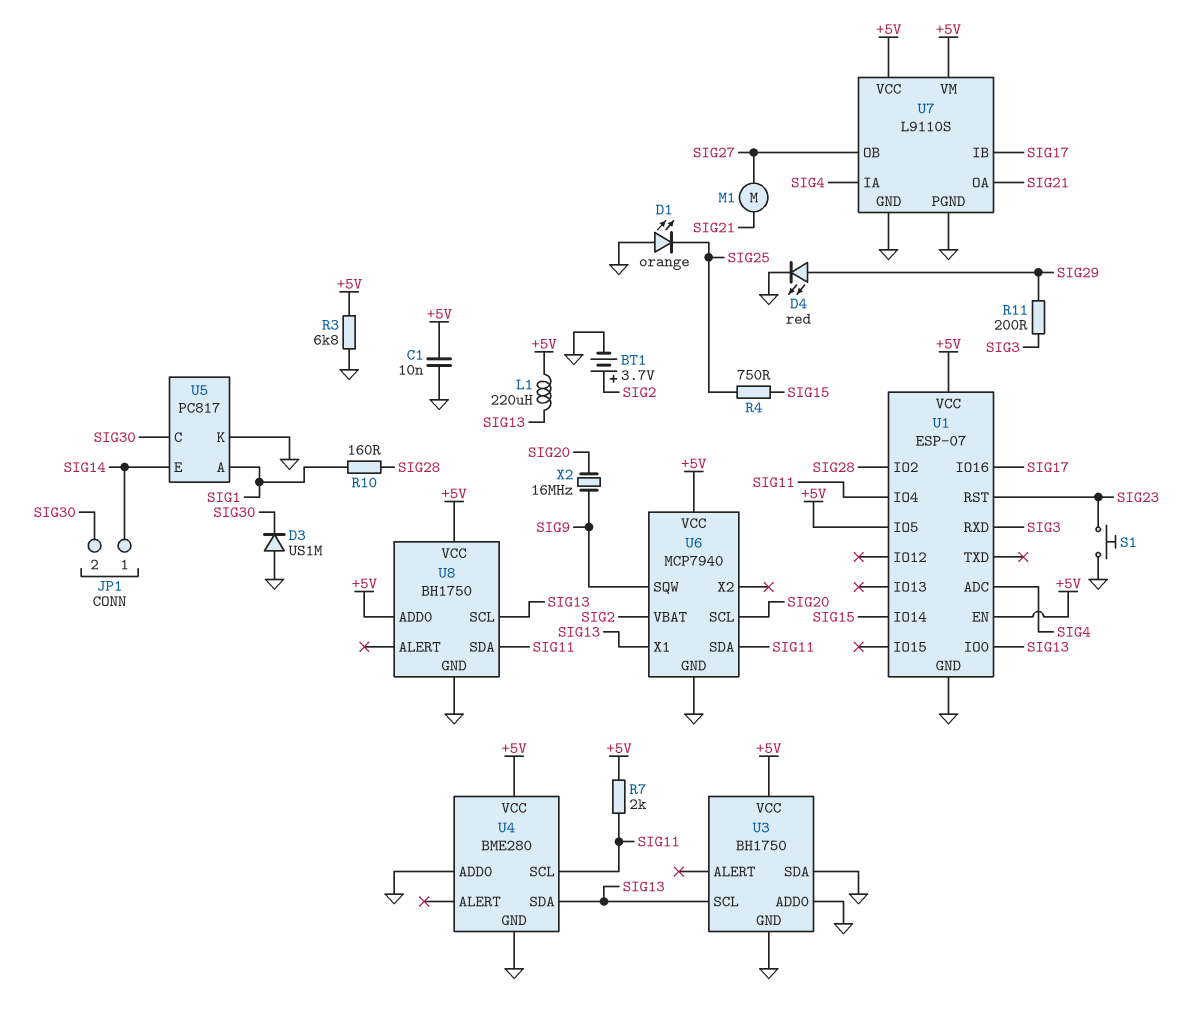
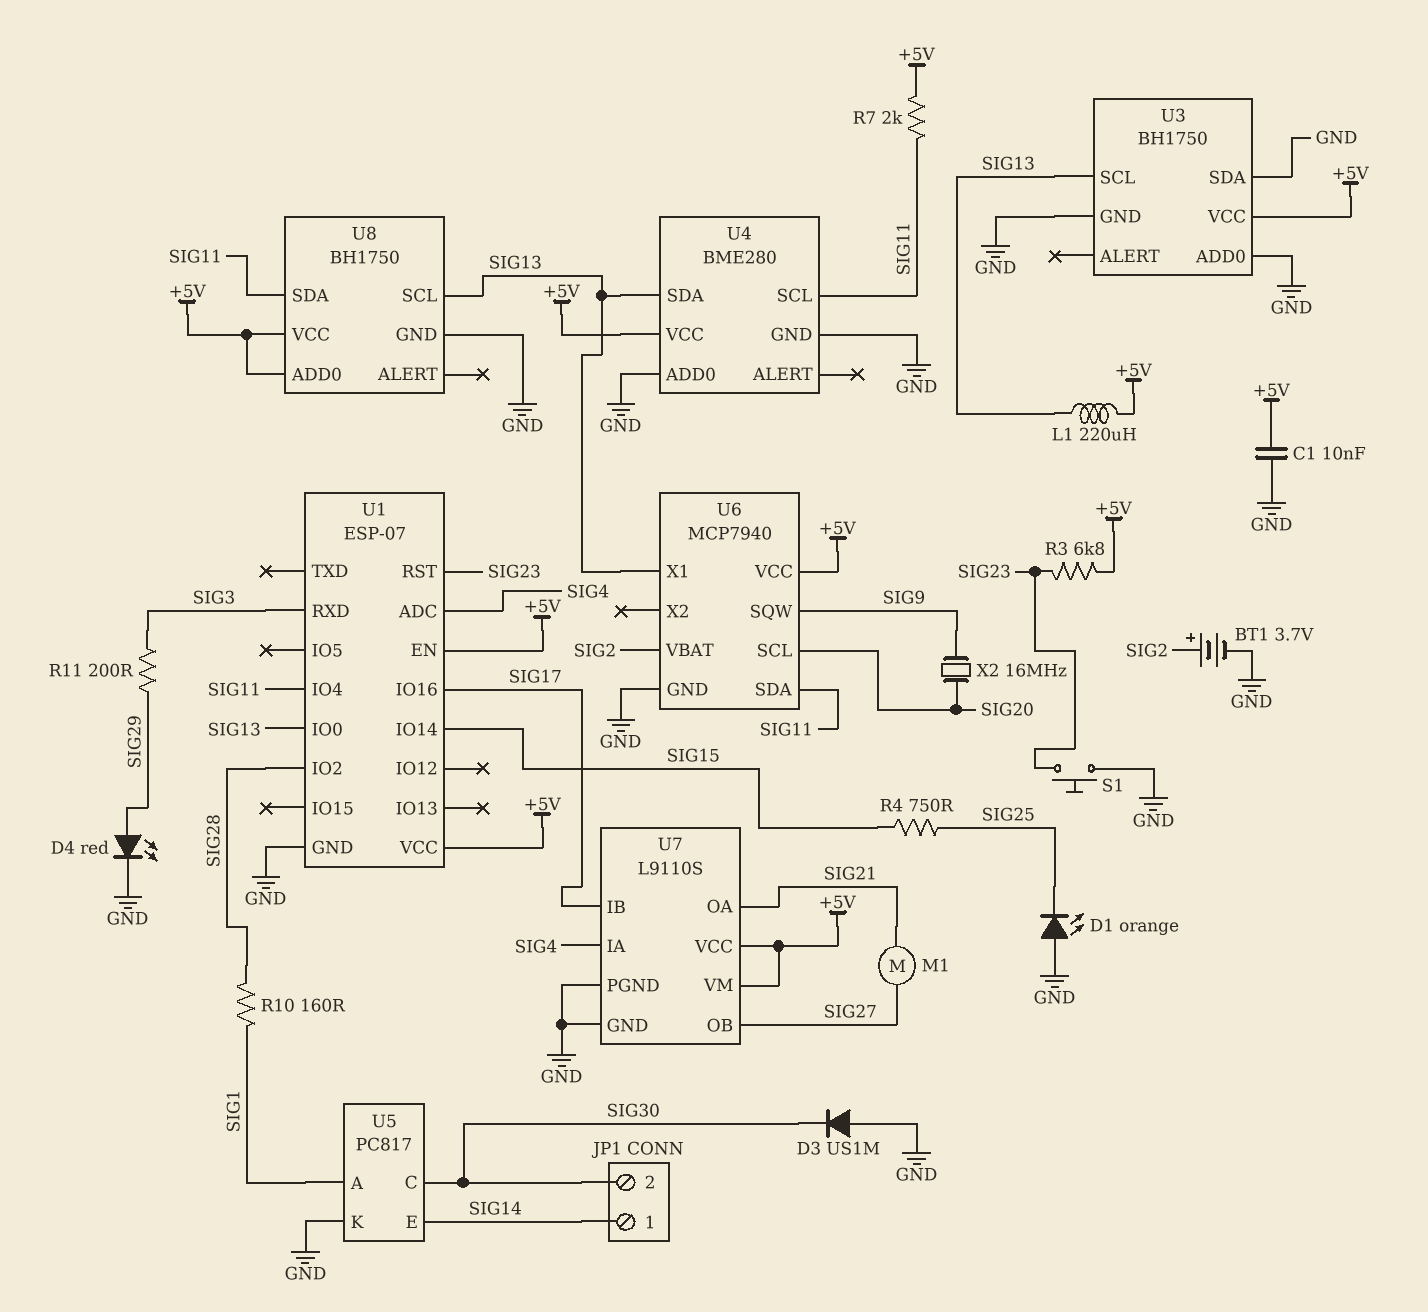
R3: 6.8k (+5V, GND) -> 6.8k (+5V, SIG23)
U1 pin IO5: +5V -> none

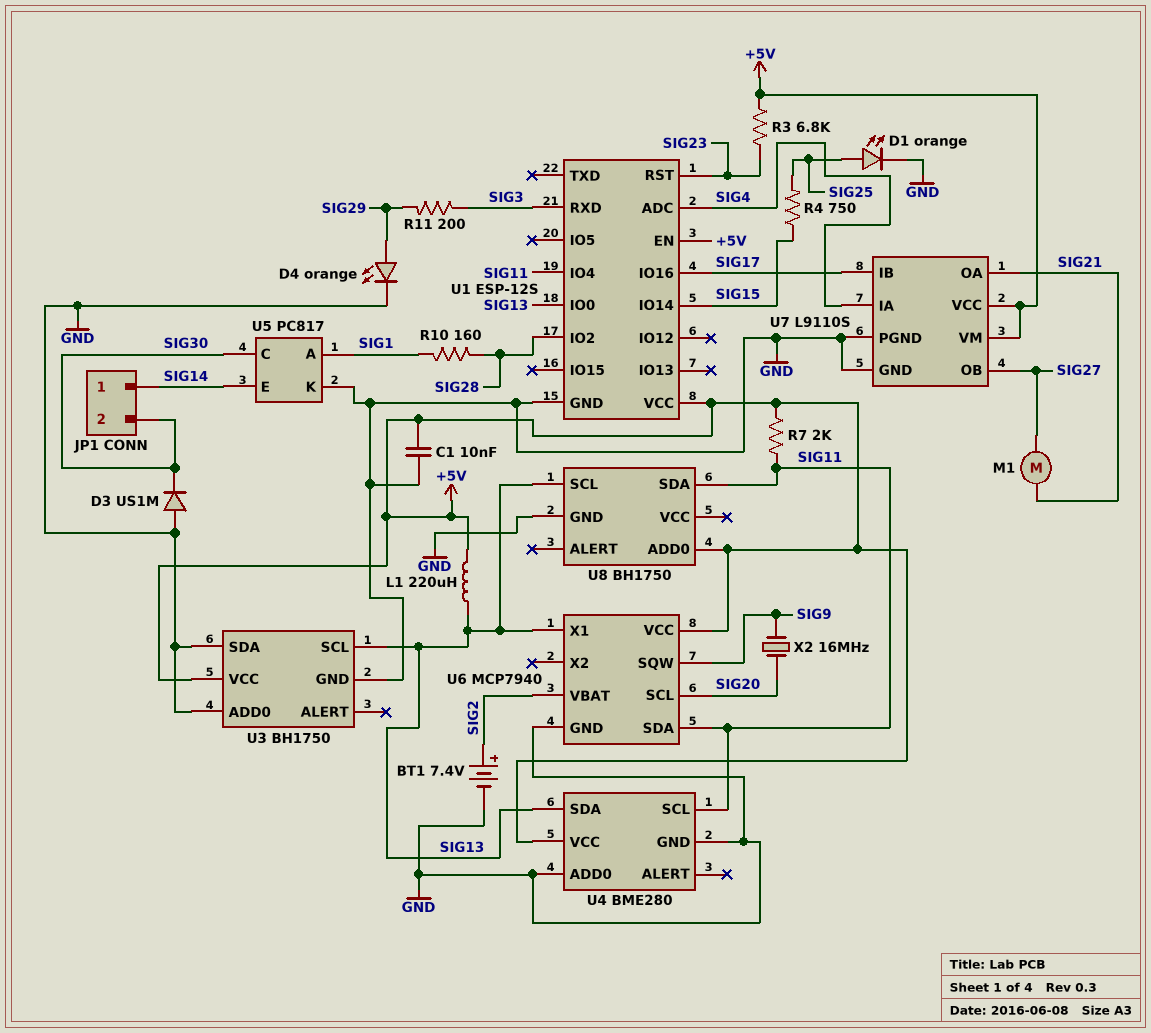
BT1: 3.7V (plus SIG2, minus GND) -> 7.4V (plus SIG2, minus GND)
D1: LED orange (A GND, K SIG25) -> LED orange (A SIG25, K GND)
D4: LED red (A SIG29, K GND) -> LED orange (A SIG29, K GND)
S1: button (GND, SIG23) -> none
U1: ESP-07 -> ESP-12S
U8 pin VCC: +5V -> none

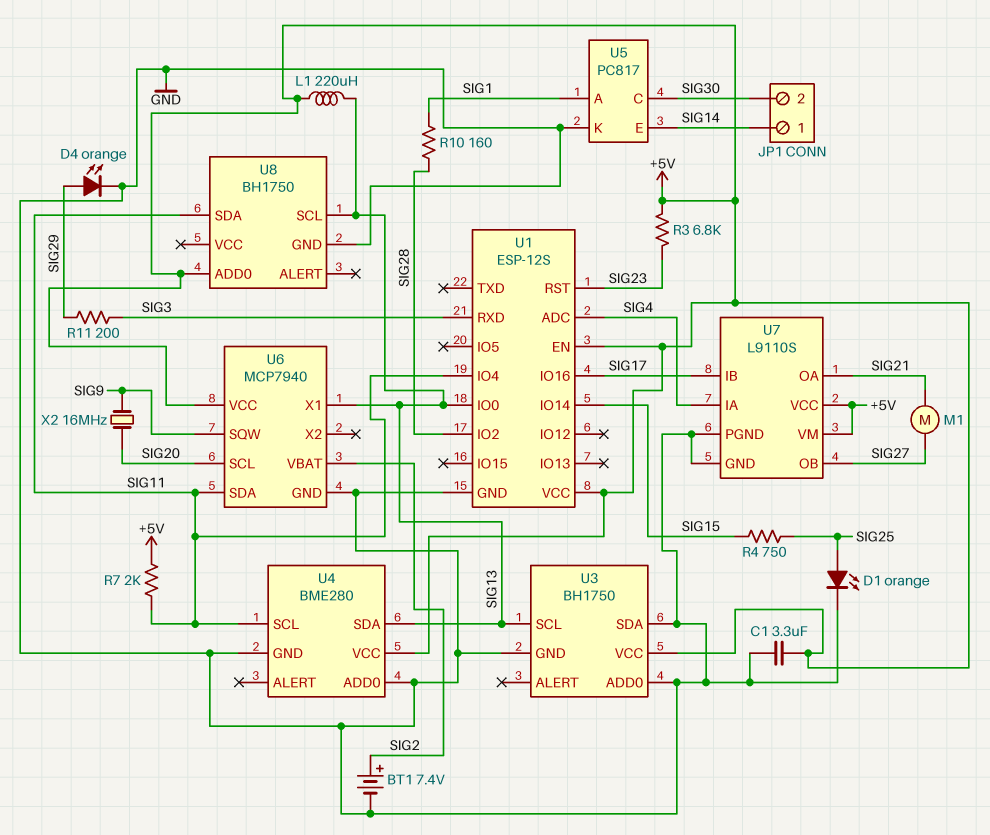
C1: 10nF (+5V, GND) -> 3.3uF (+5V, GND)
D3: diode US1M (A GND, K SIG30) -> none

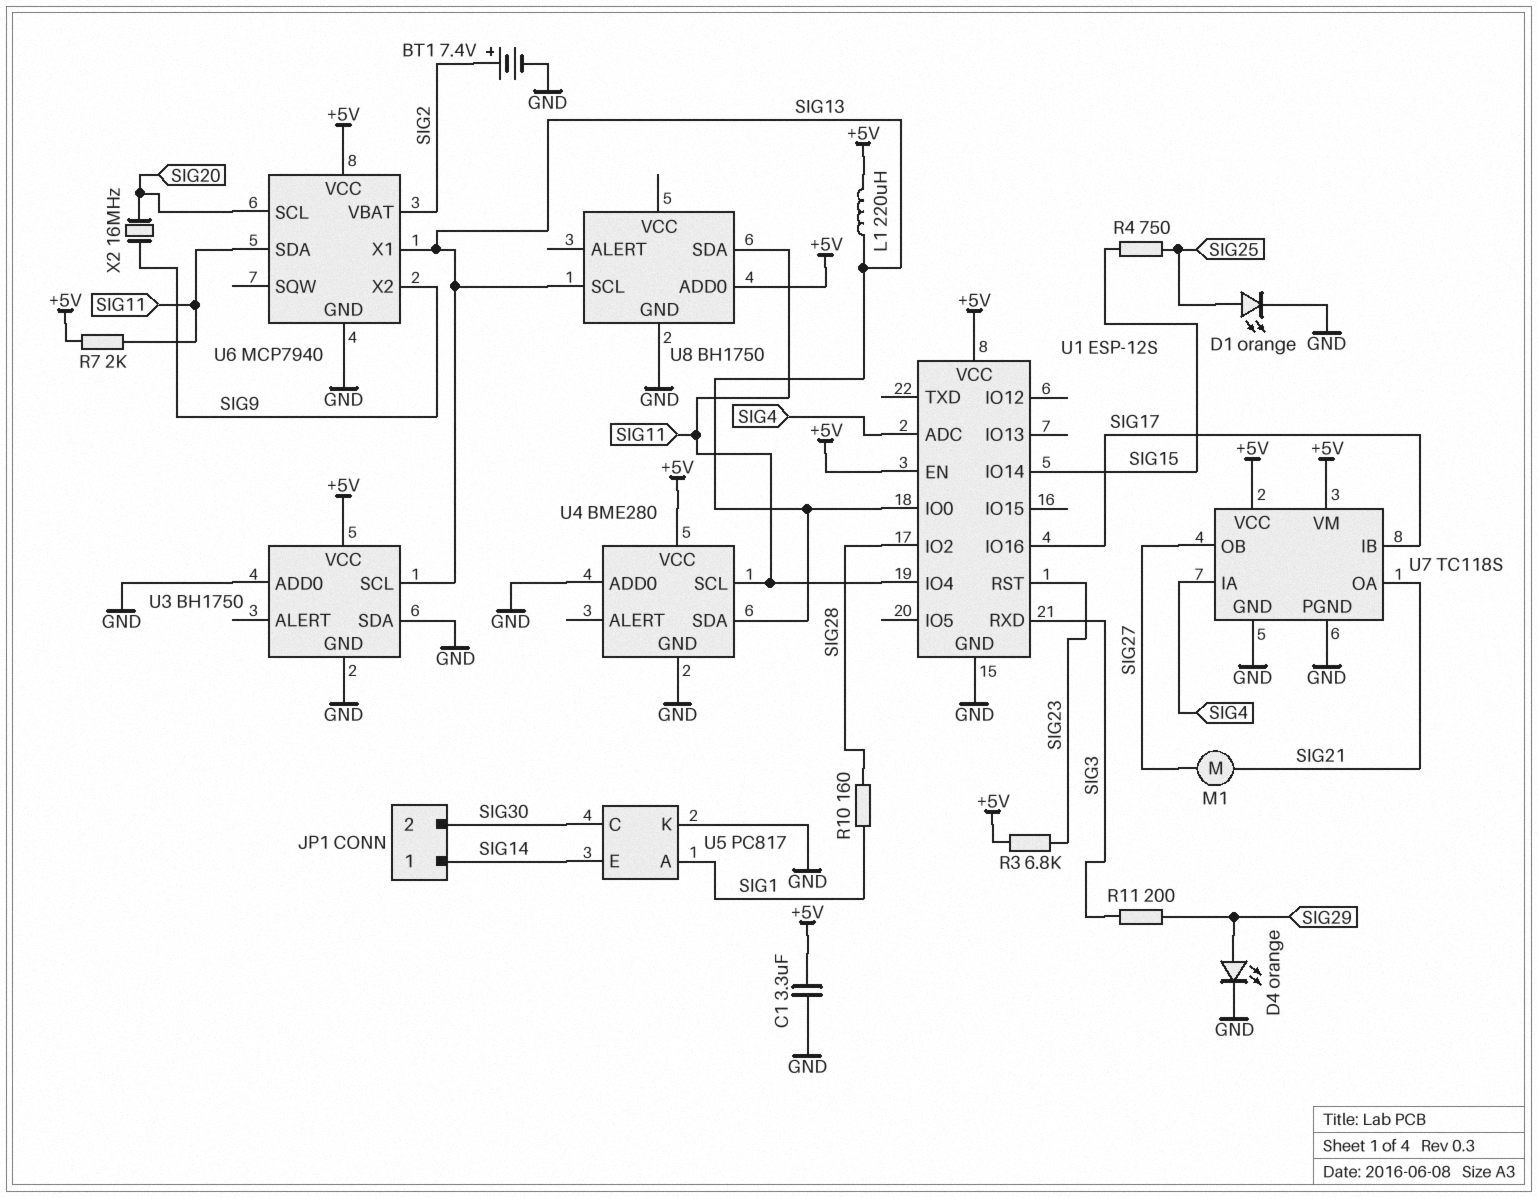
U6 pin SQW: SIG9 -> none
U6 pin X2: none -> SIG9
U7: L9110S -> TC118S

